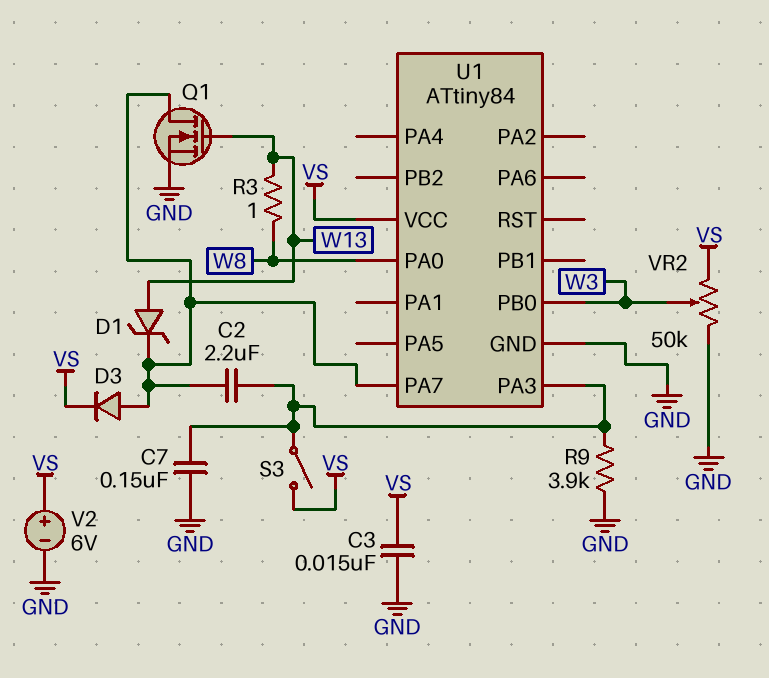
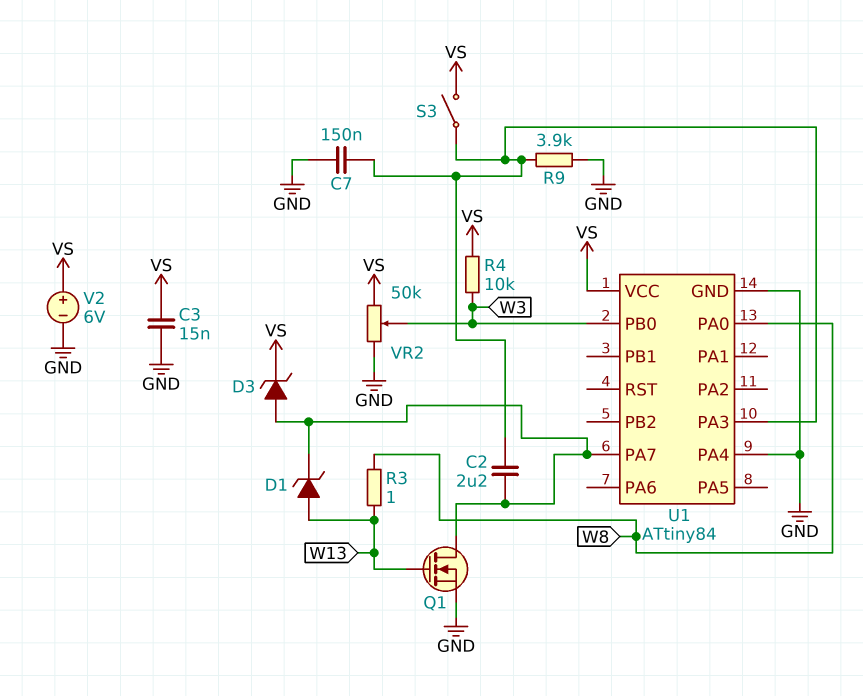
D3: diode (A U1/PA7, K VS) -> zener (A U1/PA7, K VS)
R4: none -> 10k (VS, W3)
U1 pin PA4: none -> GND

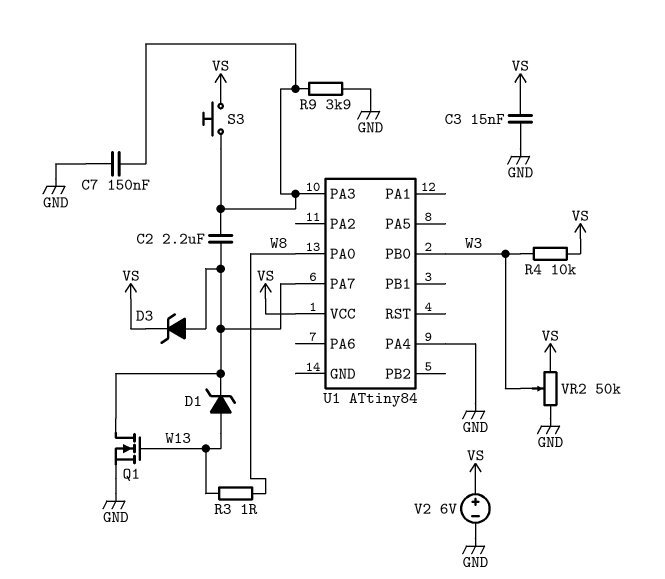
S3: switch (U1/PA3, VS) -> button (U1/PA3, VS)
U1 pin GND: GND -> none

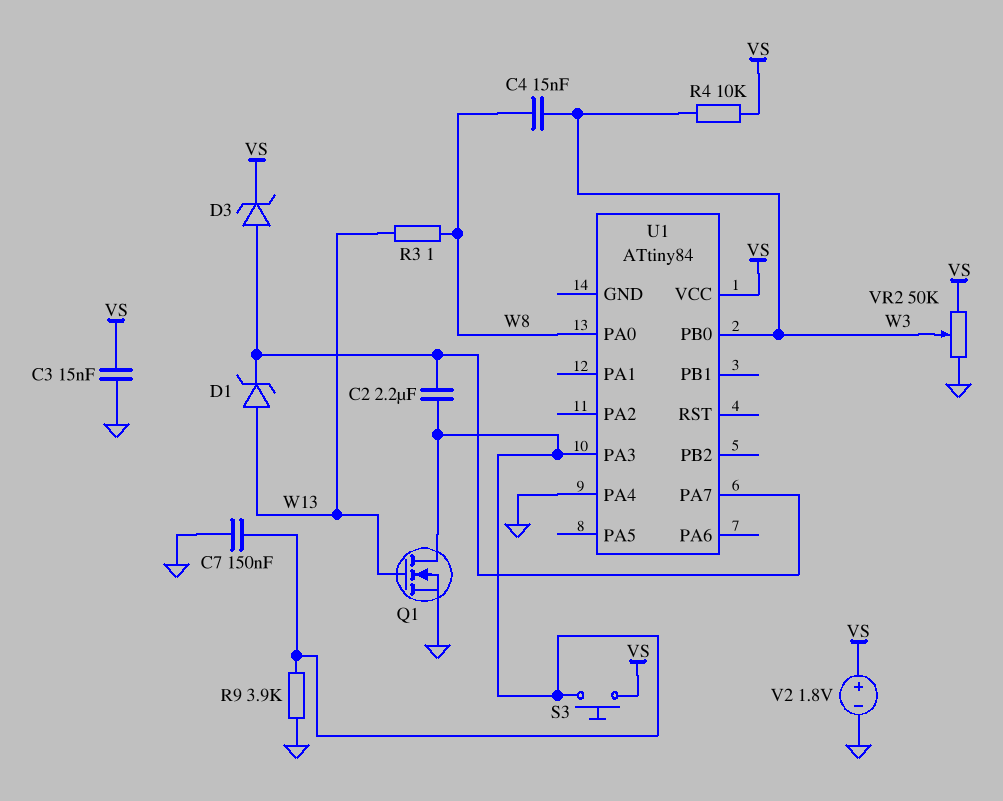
C4: none -> 15nF (W3, W8)
Q1: NMOS (G W13, D U1/PA7, S GND) -> NMOS (G W13, D U1/PA3, S GND)
V2: 6V (plus VS, minus GND) -> 1.8V (plus VS, minus GND)

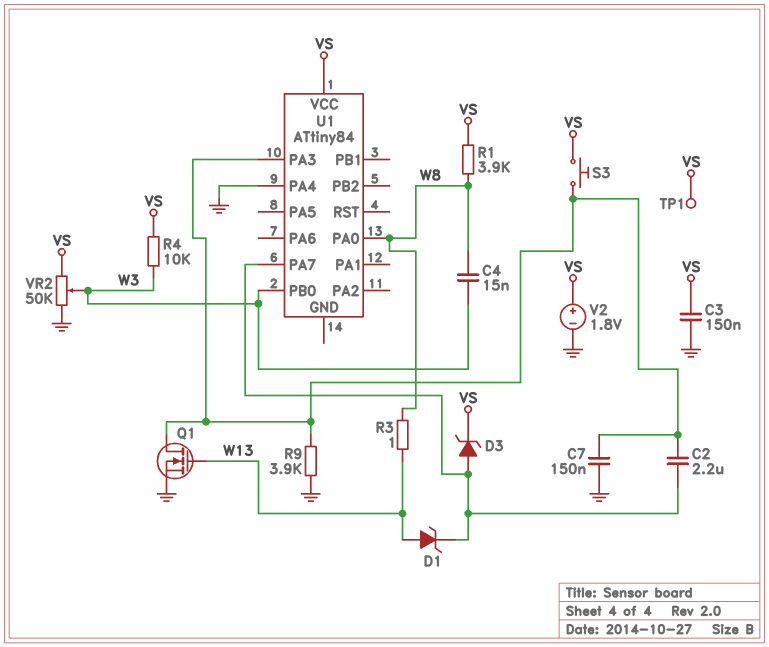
C3: 15nF (GND, VS) -> 150nF (GND, VS)
R1: none -> 3.9k (VS, W8)
TP1: none -> test point (VS)

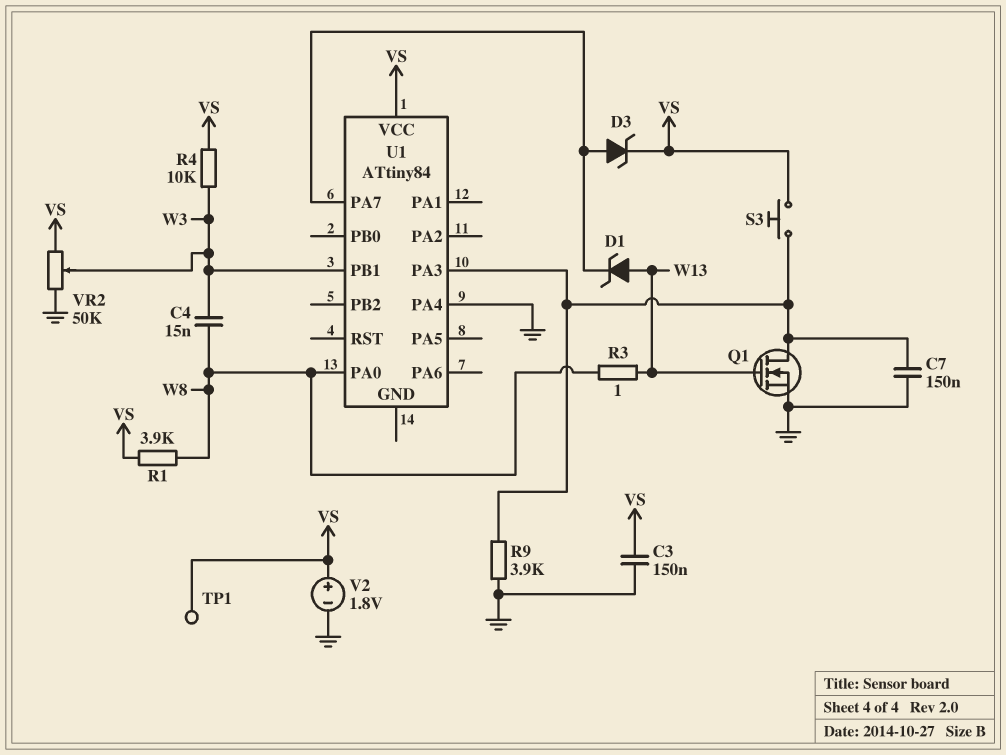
C2: 2.2uF (U1/PA3, U1/PA7) -> none
U1 pin PB0: W3 -> none
U1 pin PB1: none -> W3

